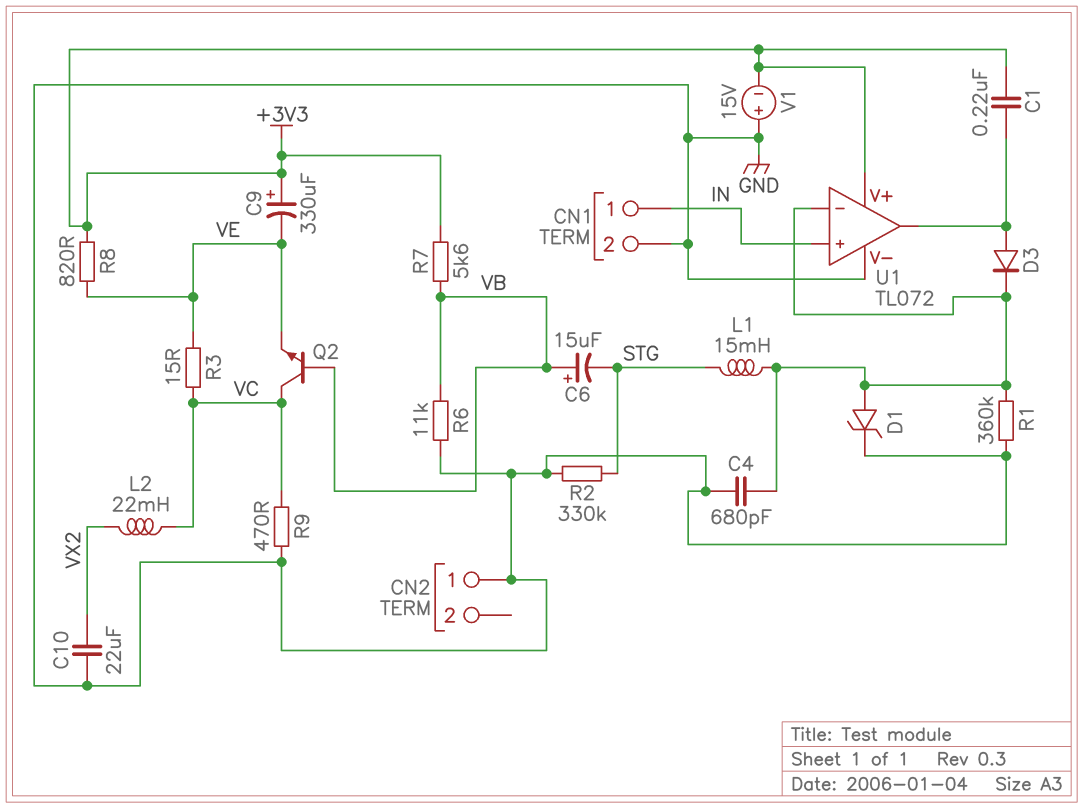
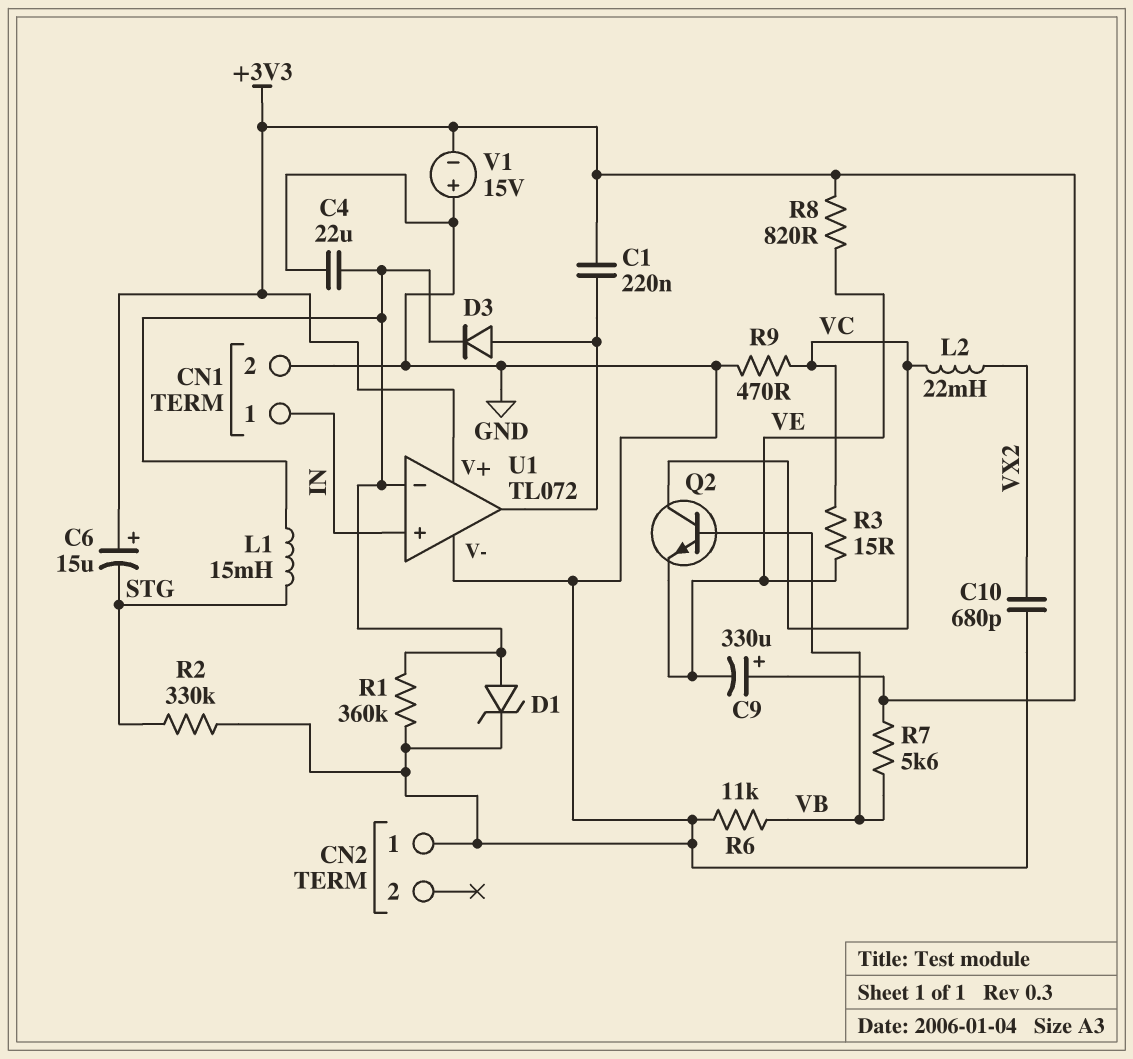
C4: 680pF (GND, U1/in-) -> 22uF (GND, U1/in-)
C6: 15uF (plus VB, minus STG) -> 15uF (plus +3V3, minus STG)
C10: 22uF (GND, VX2) -> 680pF (GND, VX2)

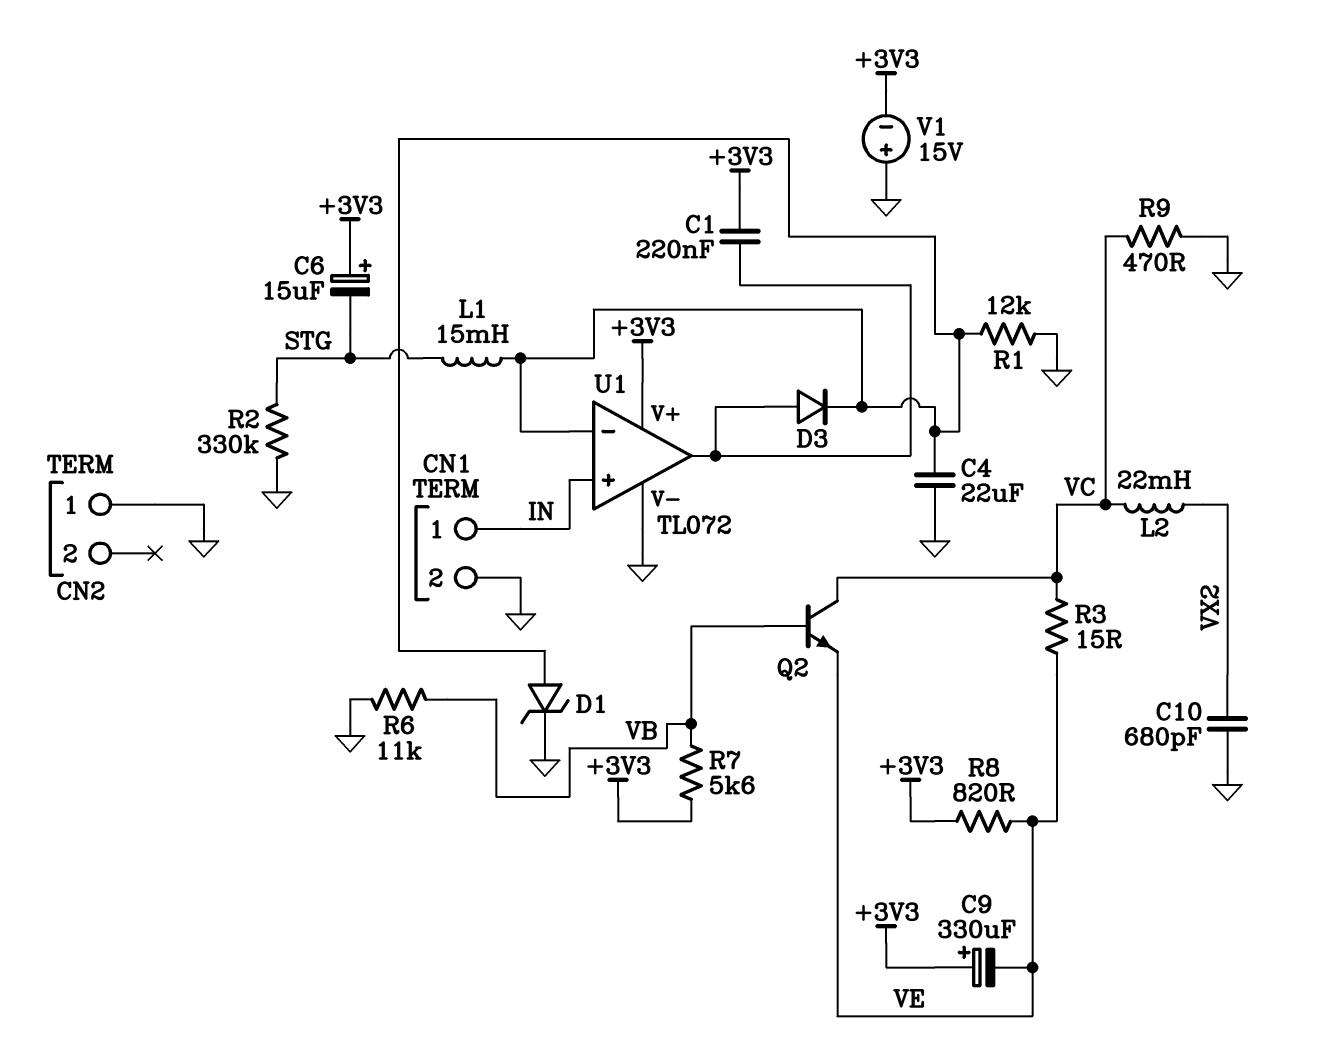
R1: 360k (GND, U1/in-) -> 12k (GND, U1/in-)

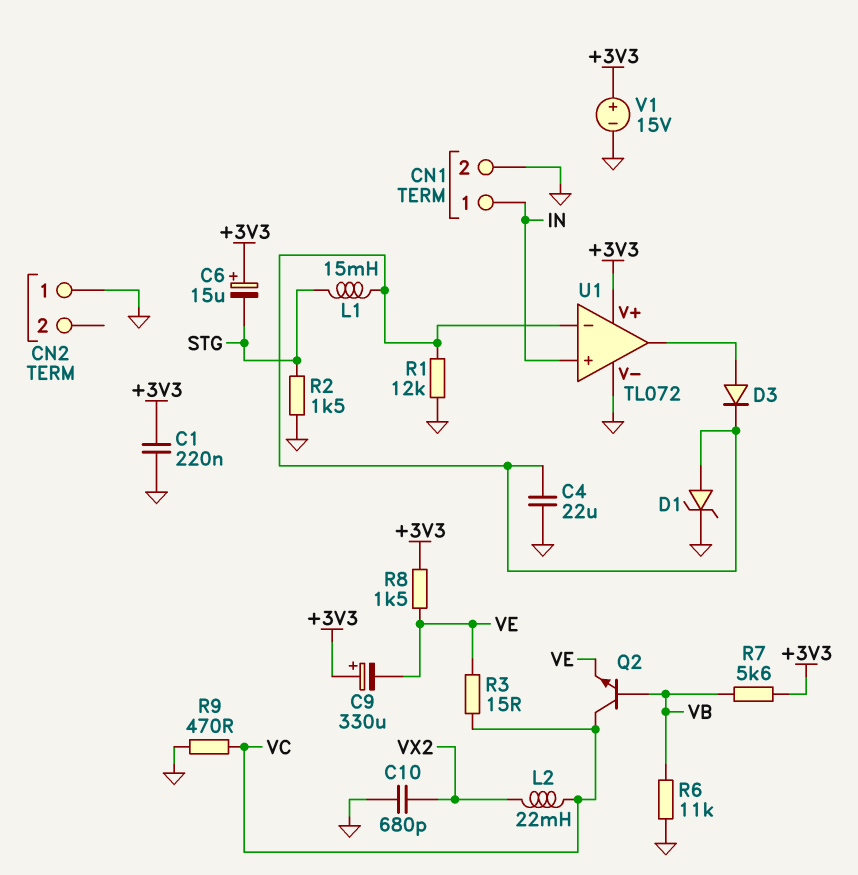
C1: 220nF (+3V3, U1/out) -> 220nF (+3V3, GND)
R2: 330k (GND, STG) -> 1.5k (GND, STG)
R8: 820 (+3V3, VE) -> 1.5k (+3V3, VE)
V1: 15V (plus GND, minus +3V3) -> 15V (plus +3V3, minus GND)

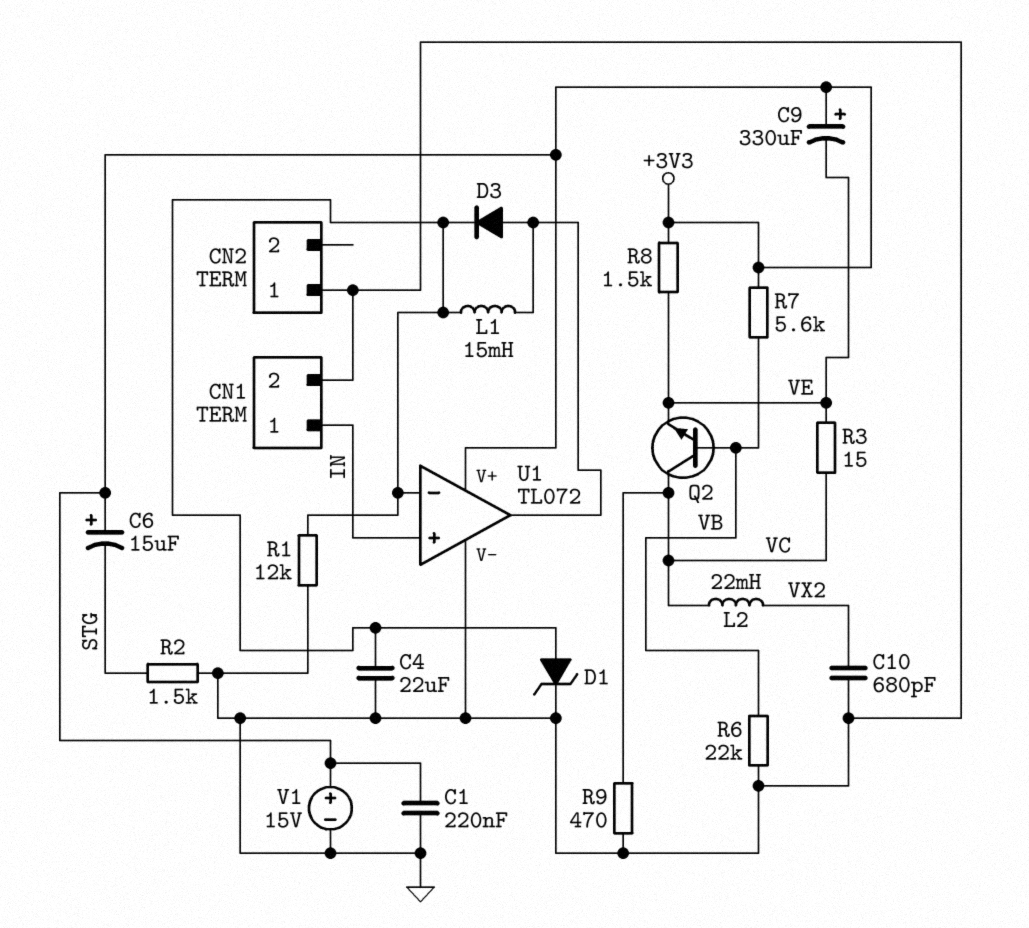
L1: 15mH (STG, U1/in-) -> 15mH (U1/in-, U1/out)
R6: 11k (GND, VB) -> 22k (GND, VB)

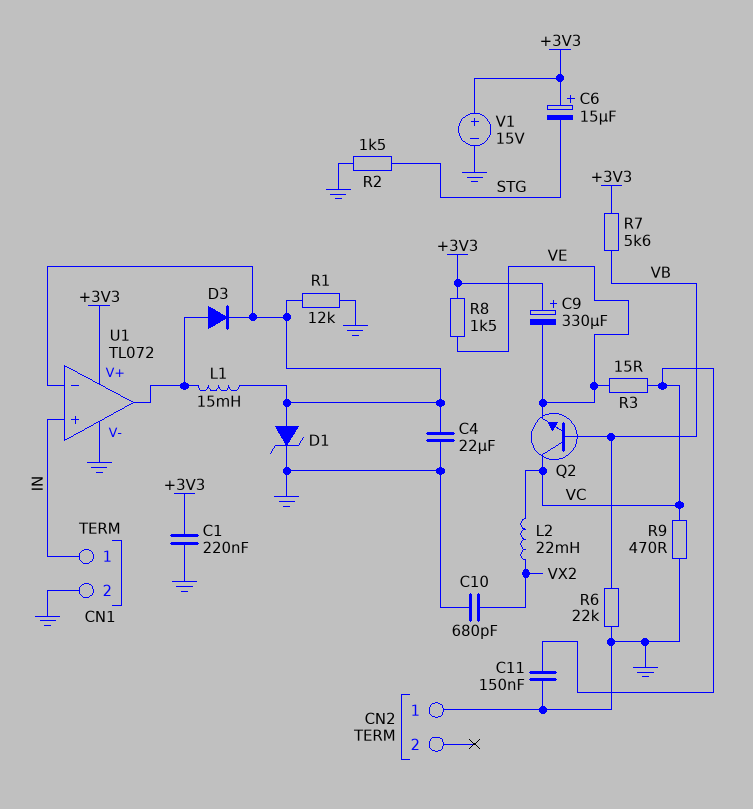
C11: none -> 150nF (GND, VC)

